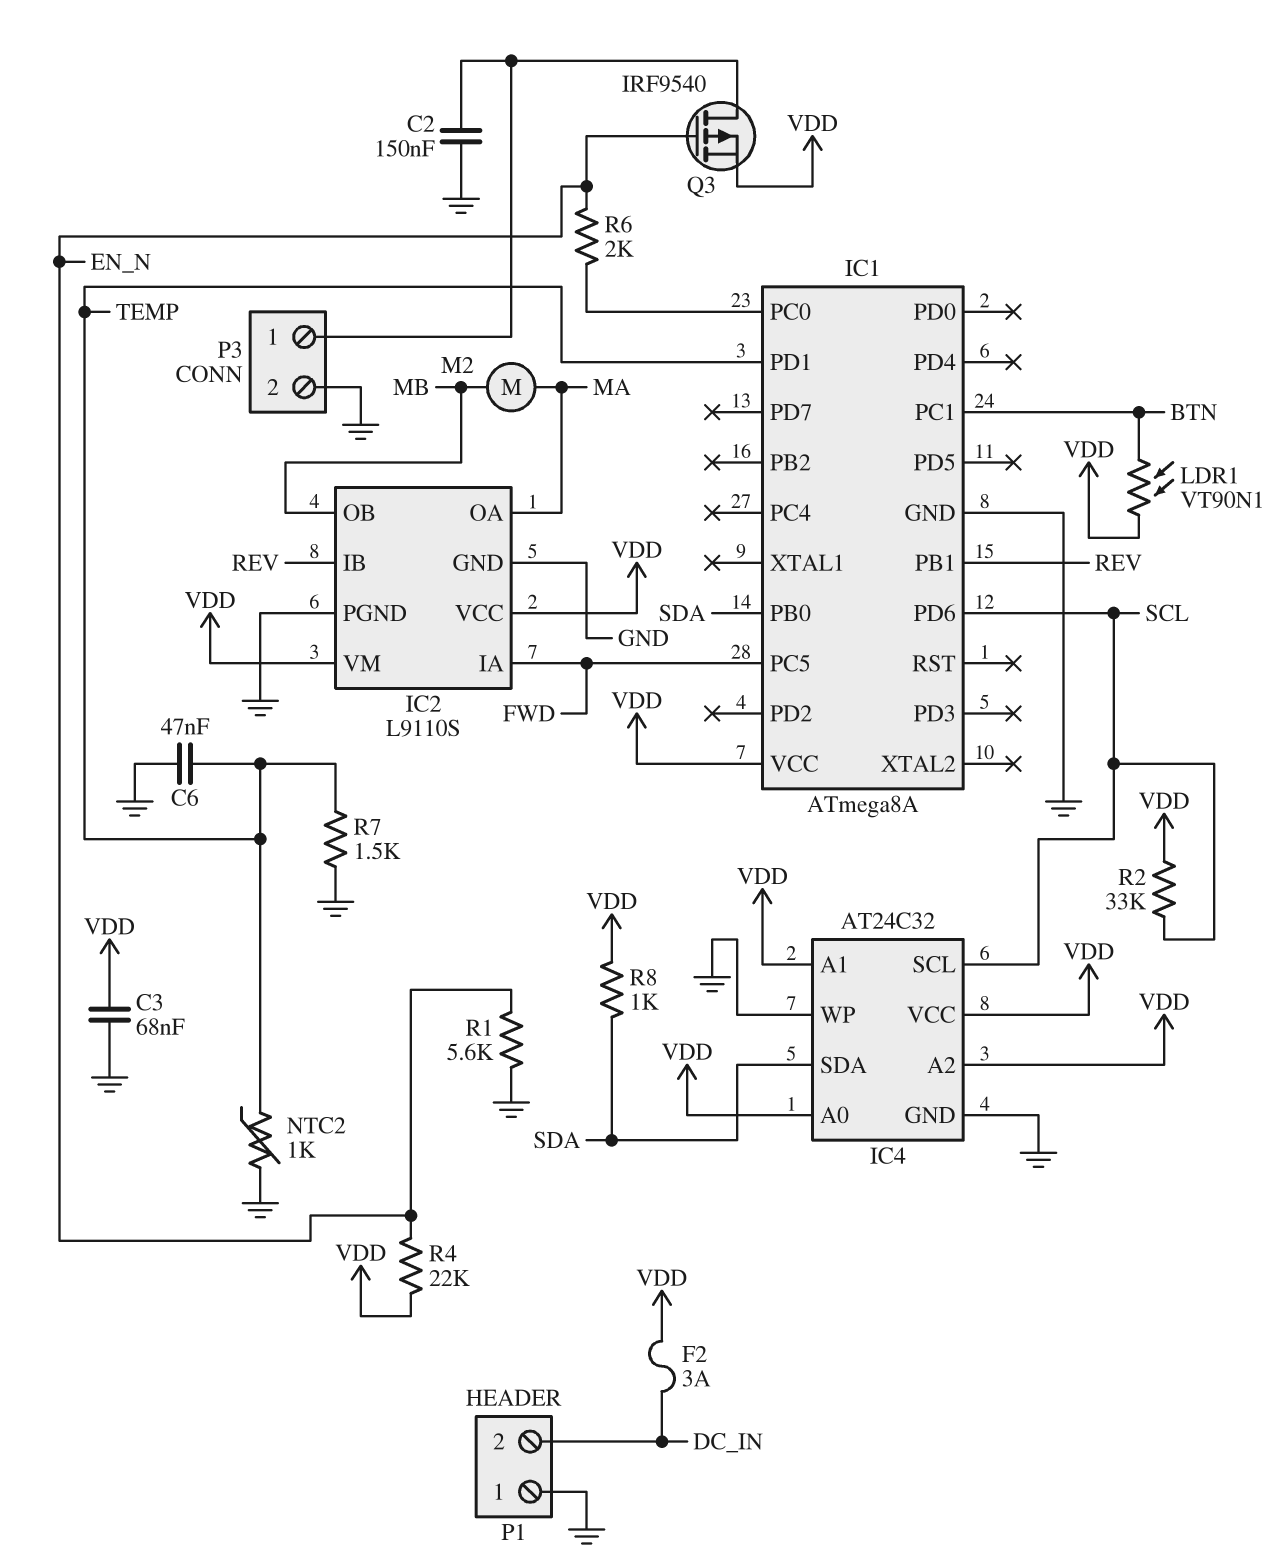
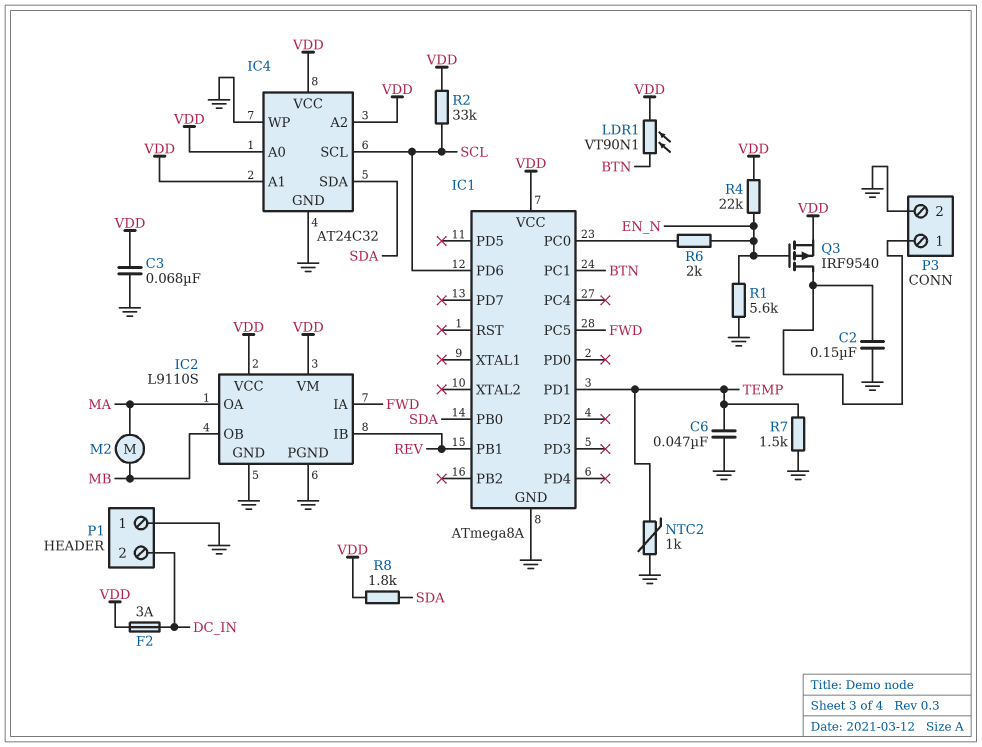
R8: 1k (SDA, VDD) -> 1.8k (SDA, VDD)

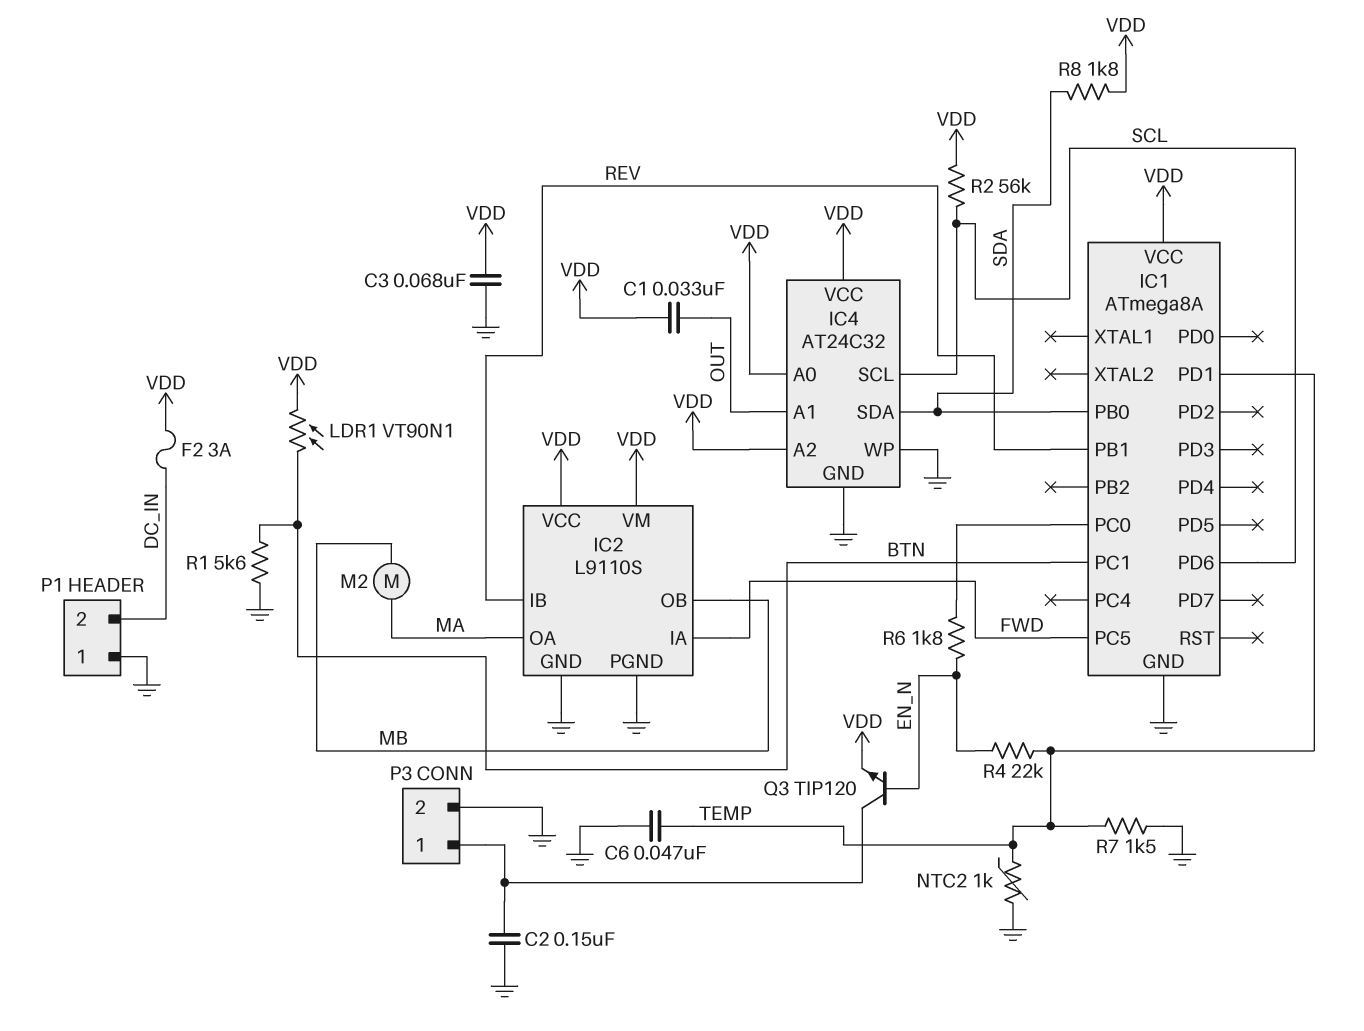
C1: none -> 33nF (OUT, VDD)
IC4 pin A1: VDD -> OUT
Q3: PMOS IRF9540 (G EN_N, D P3/1, S VDD) -> NPN TIP120 (B EN_N, C P3/1, E VDD)
R1: 5.6k (EN_N, GND) -> 5.6k (BTN, GND)
R2: 33k (SCL, VDD) -> 56k (SCL, VDD)
R4: 22k (EN_N, VDD) -> 22k (EN_N, TEMP)
R6: 2k (EN_N, IC1/PC0) -> 1.8k (EN_N, IC1/PC0)

